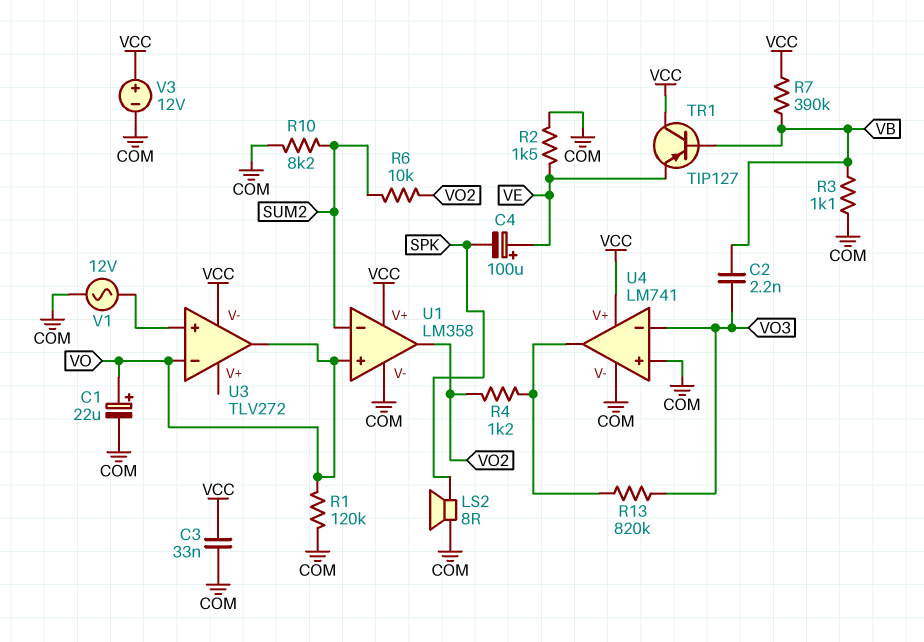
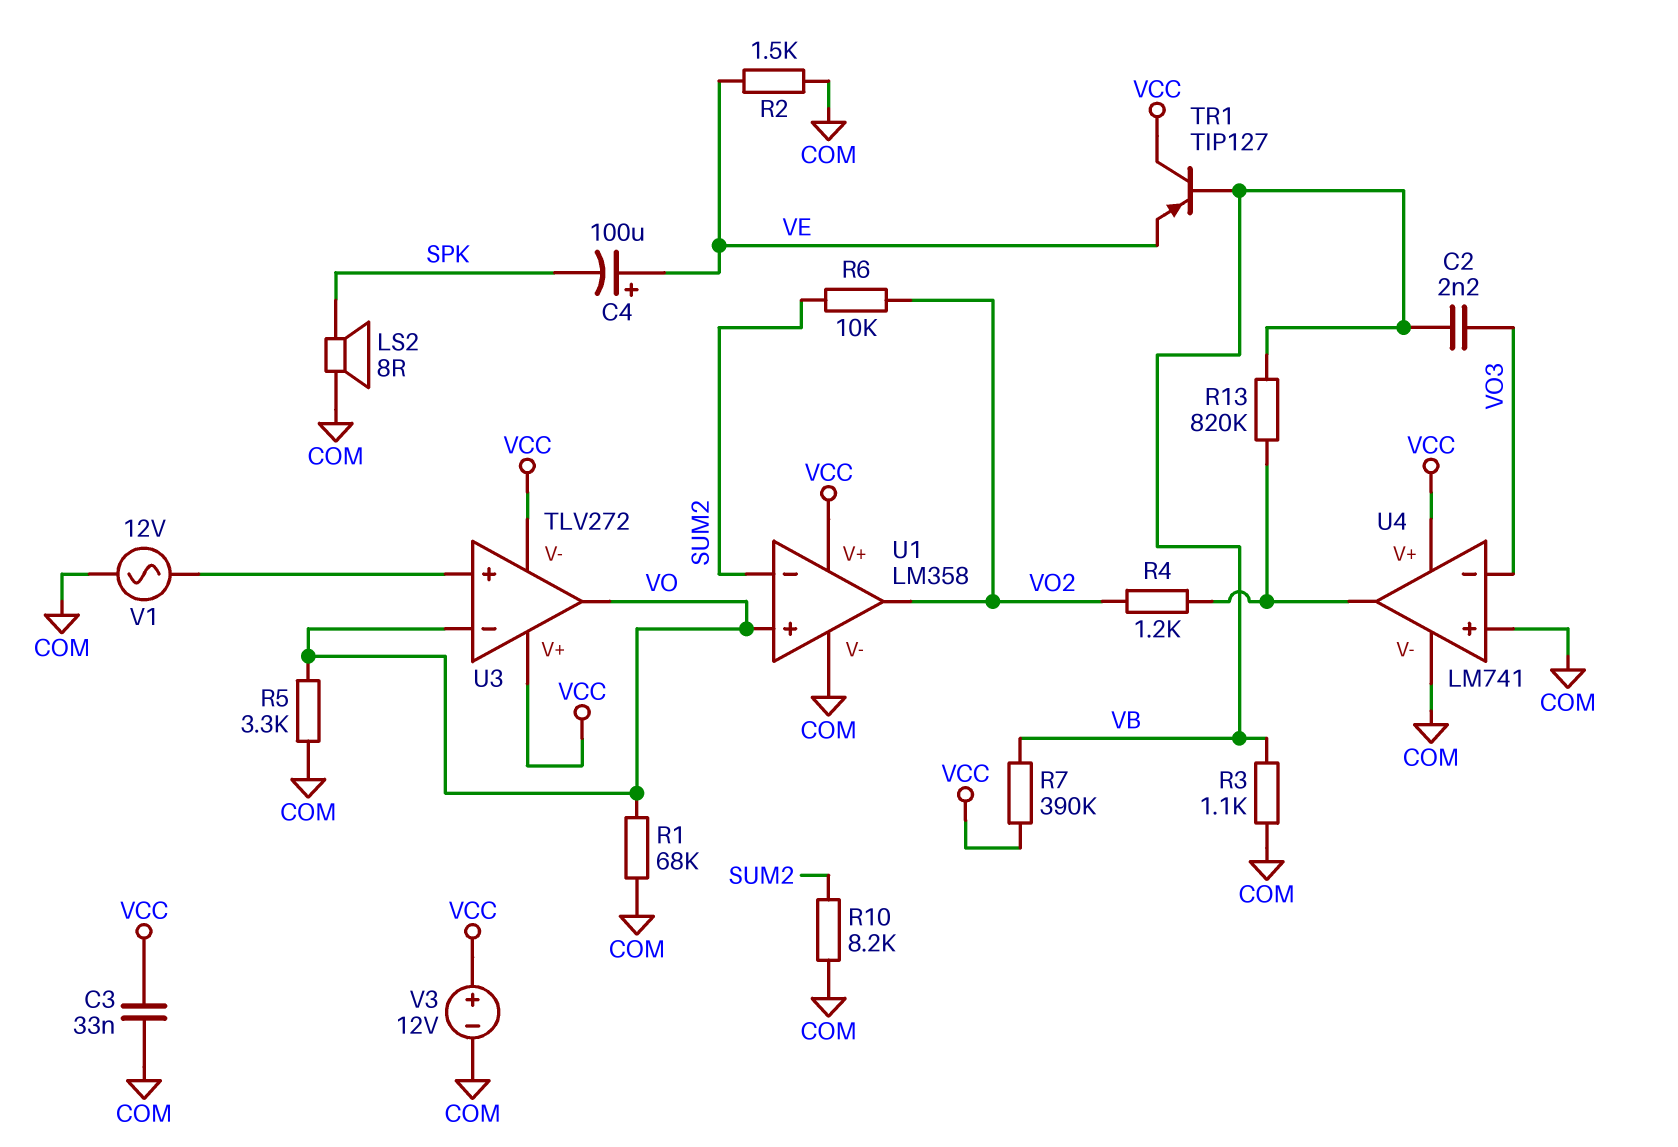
C1: 22uF (plus VO, minus COM) -> none
R1: 120k (COM, VO) -> 68k (COM, VO)
R5: none -> 3.3k (COM, VO)
R13: 820k (U4/out, VO3) -> 820k (U4/out, VB)
U3 pin V+: none -> VCC

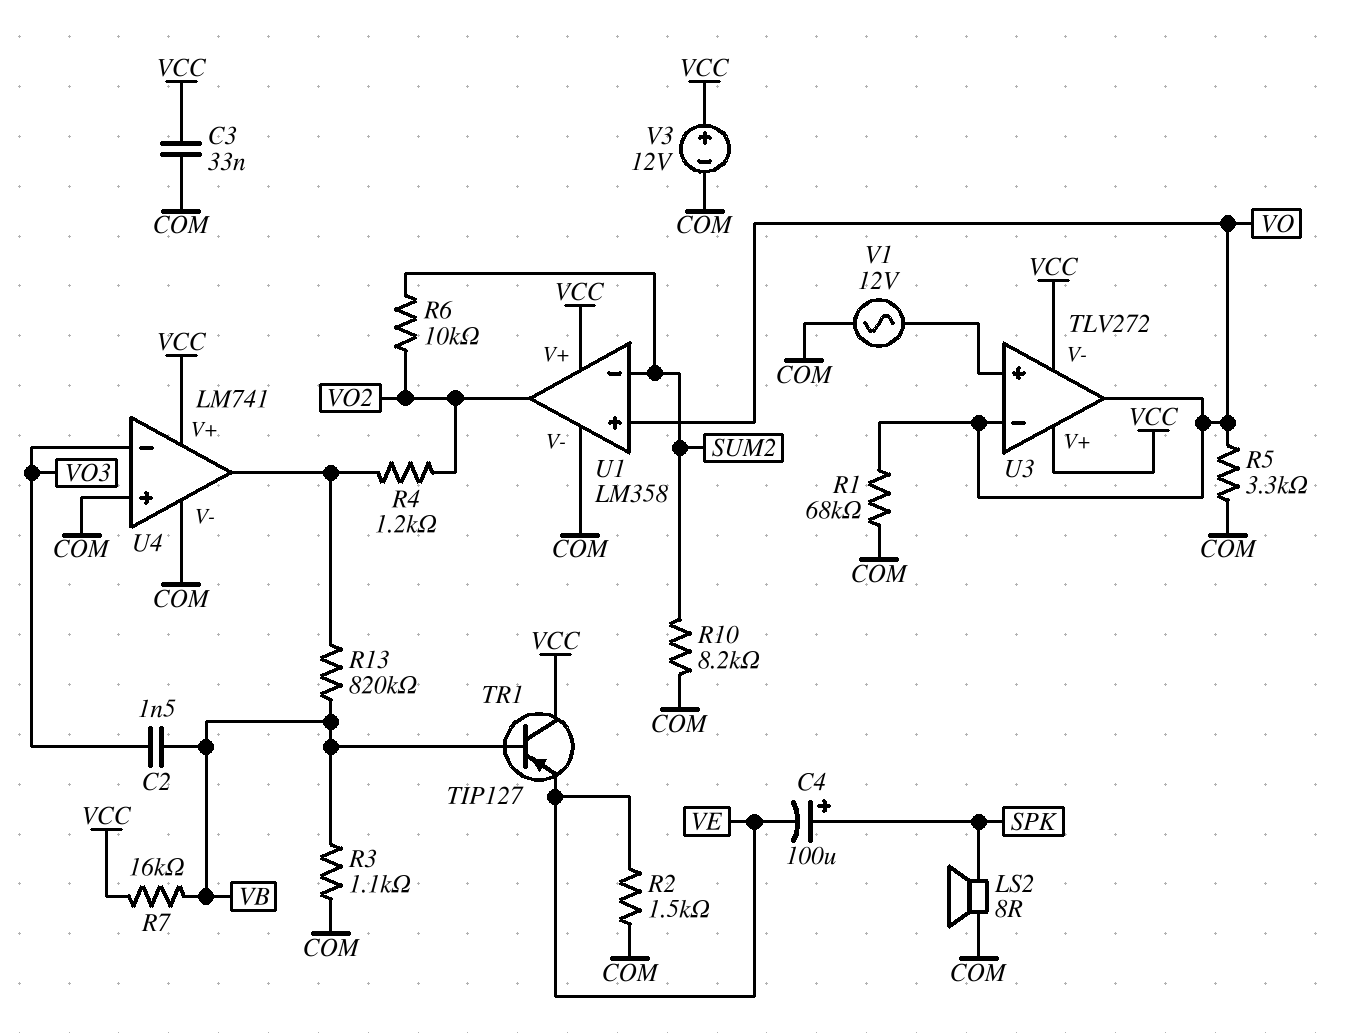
C2: 2.2nF (VB, VO3) -> 1.5nF (VB, VO3)
C4: 100uF (plus VE, minus SPK) -> 100uF (plus SPK, minus VE)
R7: 390k (VB, VCC) -> 16k (VB, VCC)

